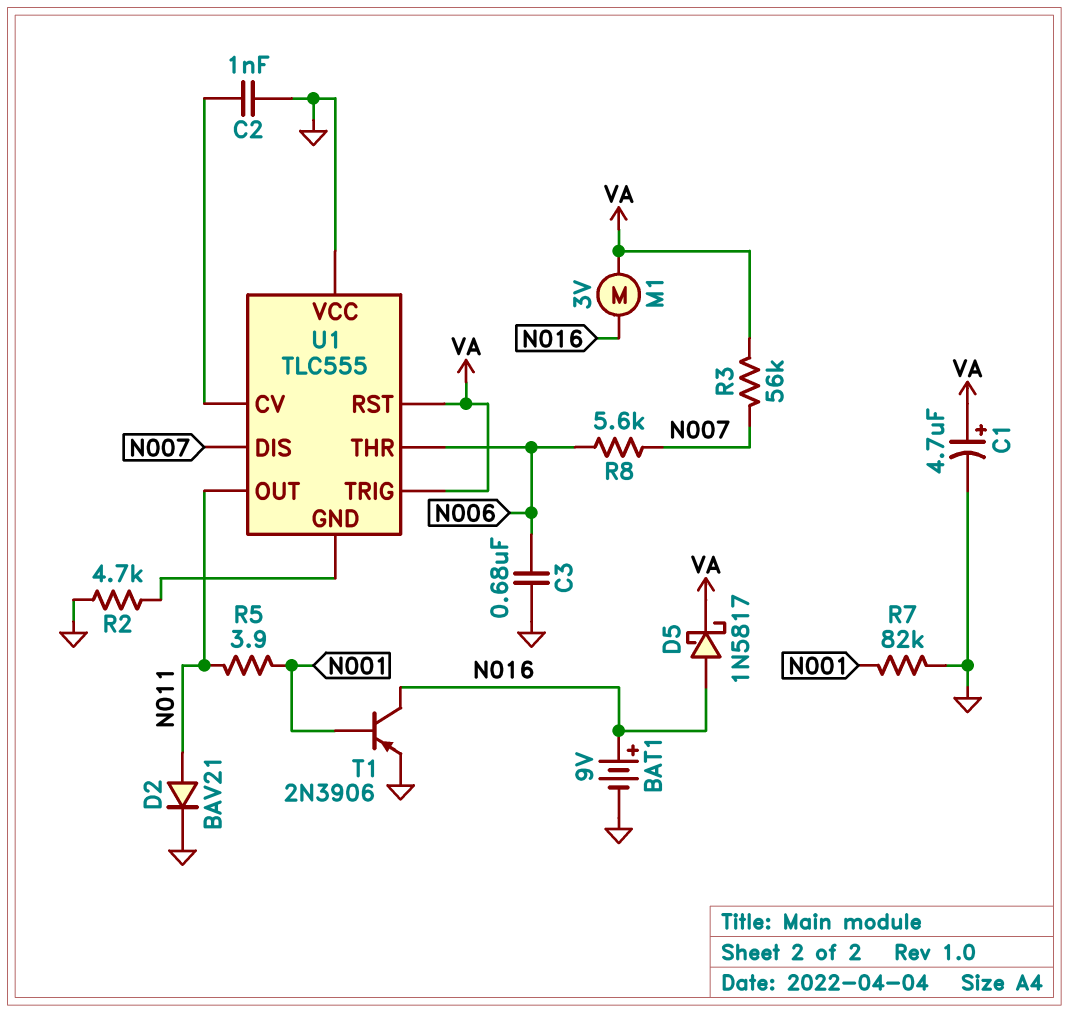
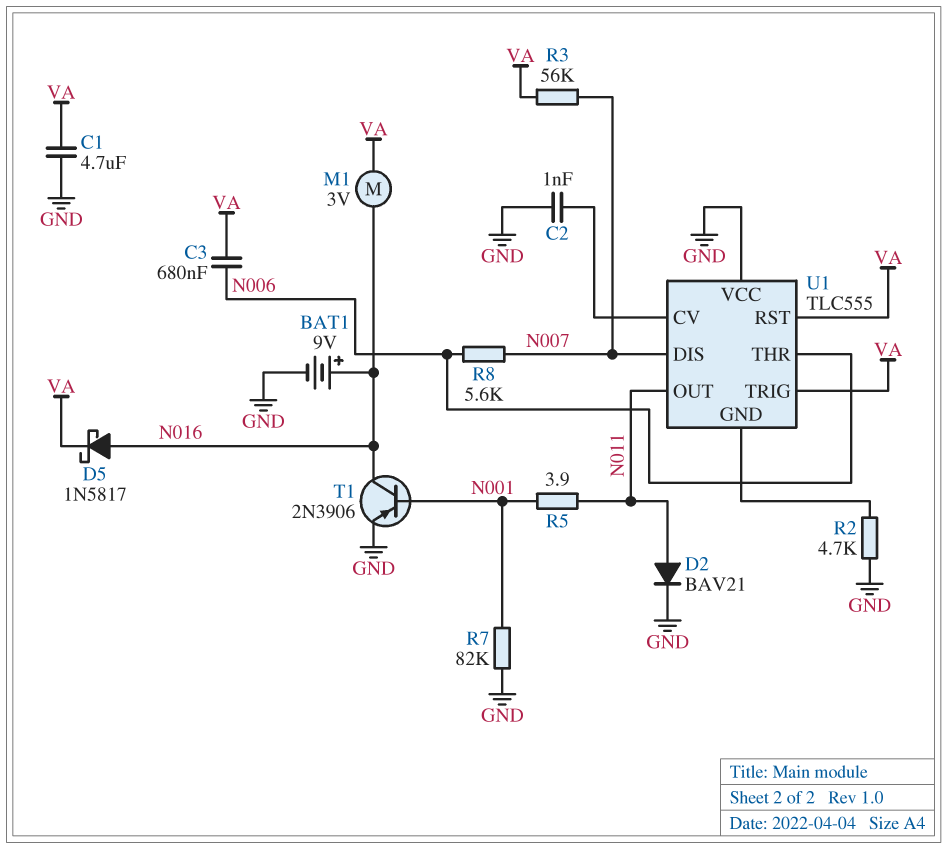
C1: 4.7uF (plus VA, minus GND) -> 4.7uF (GND, VA)
C3: 680nF (GND, N006) -> 680nF (N006, VA)

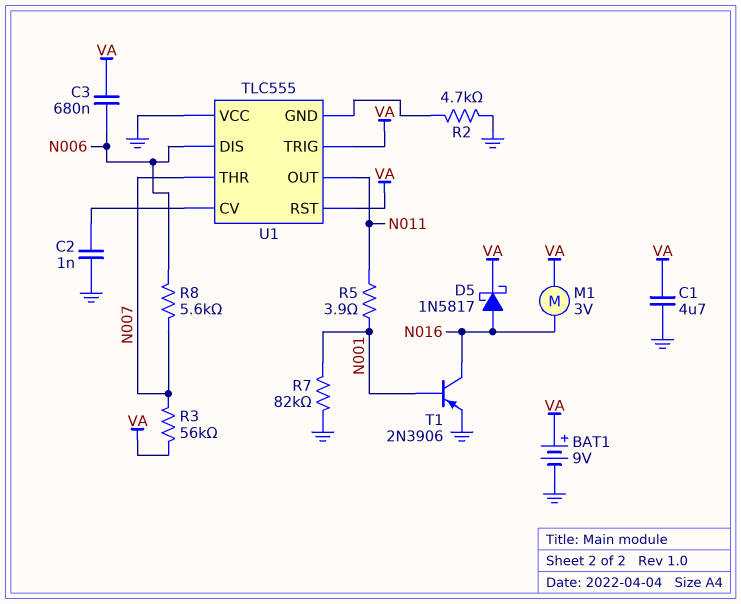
BAT1: 9V (plus N016, minus GND) -> 9V (plus VA, minus GND)
D2: diode BAV21 (A N011, K GND) -> none
U1 pin DIS: N007 -> N006
U1 pin THR: N006 -> N007

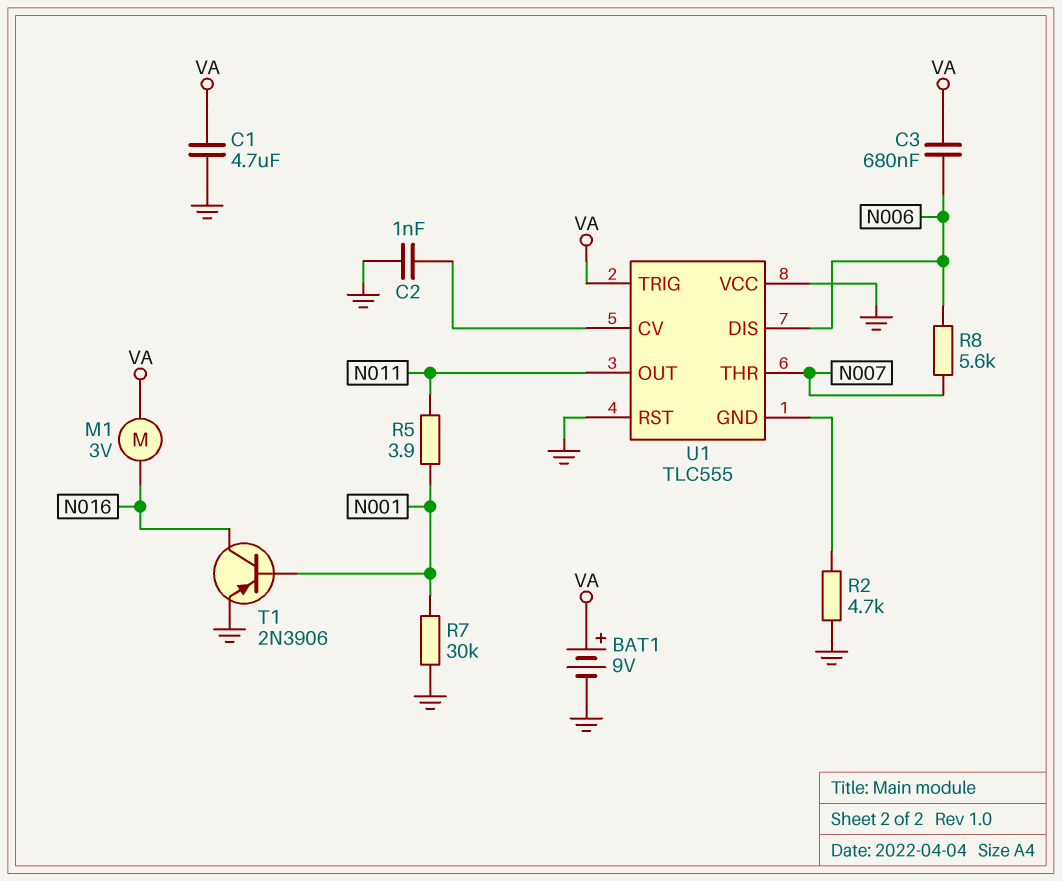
D5: schottky 1N5817 (A N016, K VA) -> none
R3: 56k (N007, VA) -> none
R7: 82k (GND, N001) -> 30k (GND, N001)
U1 pin RST: VA -> GND

